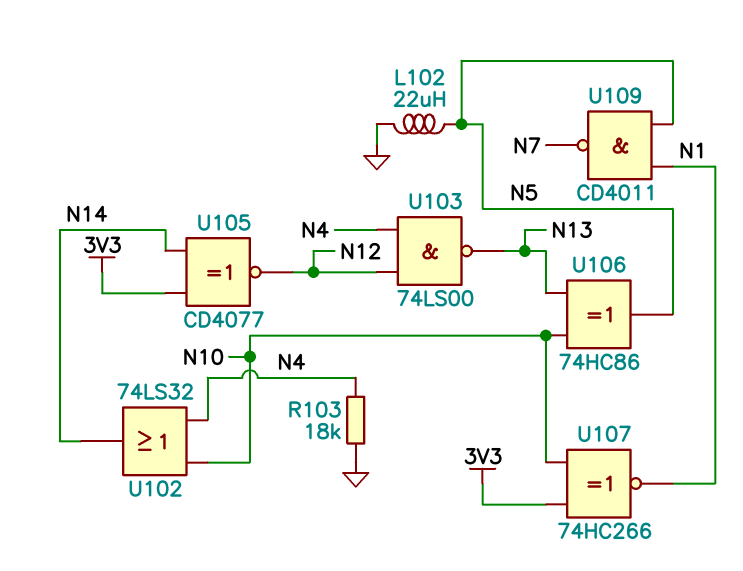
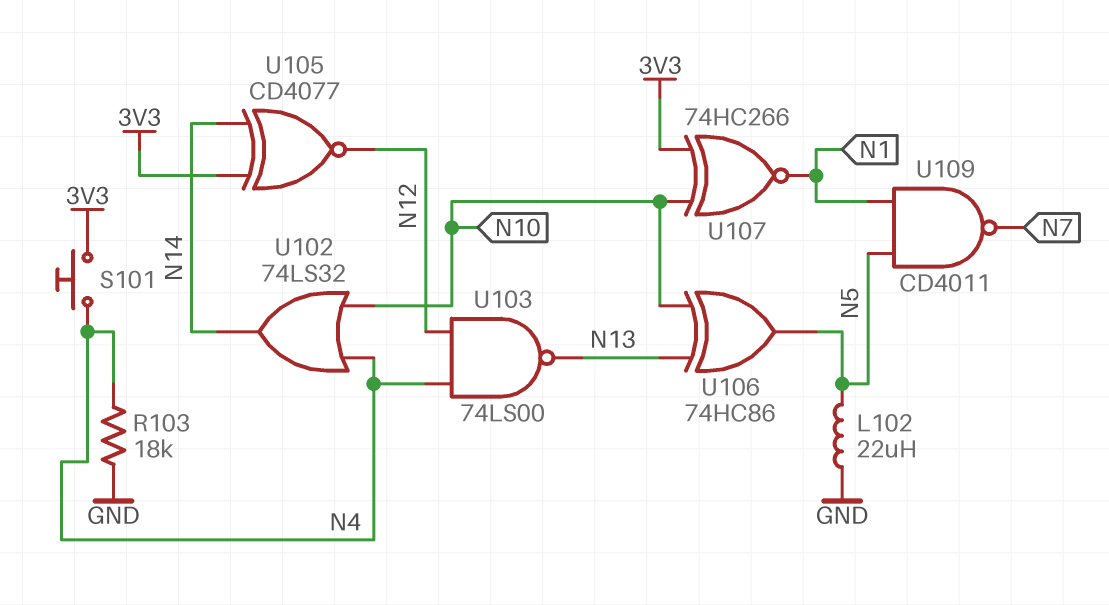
S101: none -> button (3V3, N4)

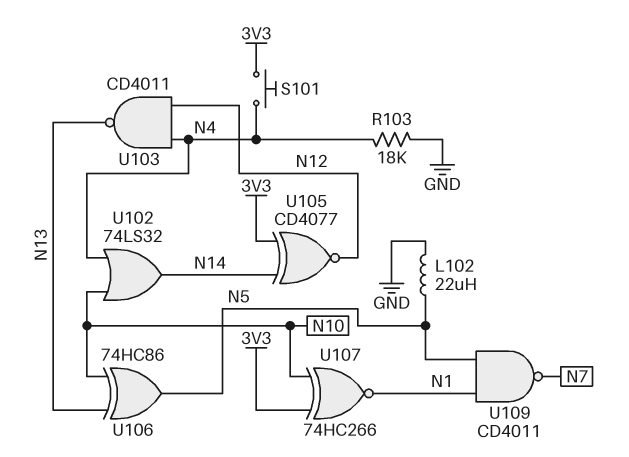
U103: NAND 74LS00 (in N4, in N12, out N13) -> NAND CD4011 (in N4, in N12, out N13)

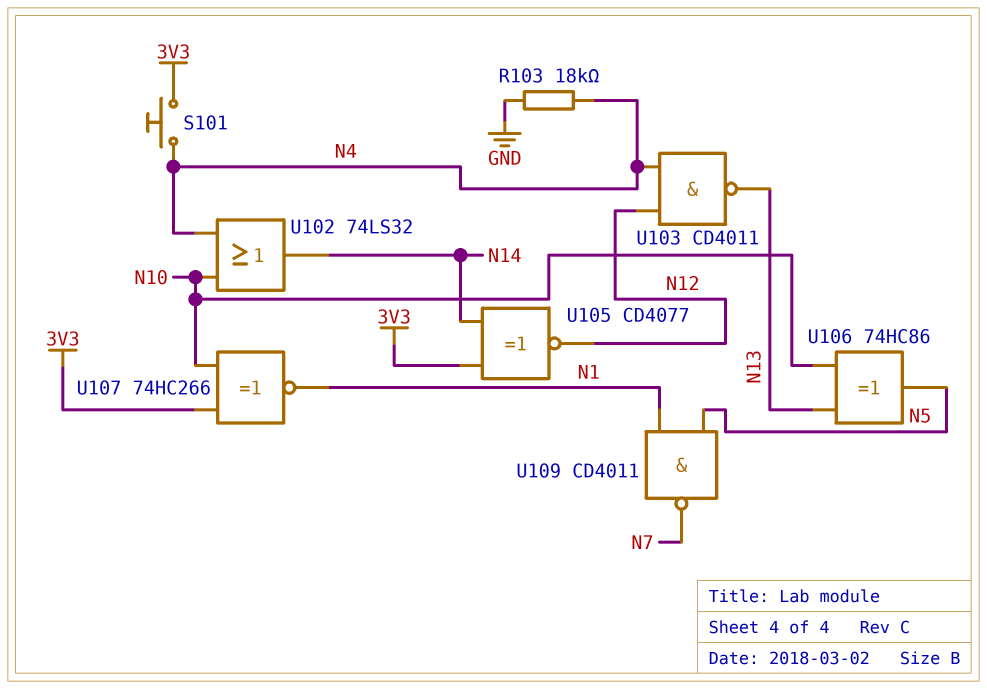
L102: 22uH (GND, N5) -> none

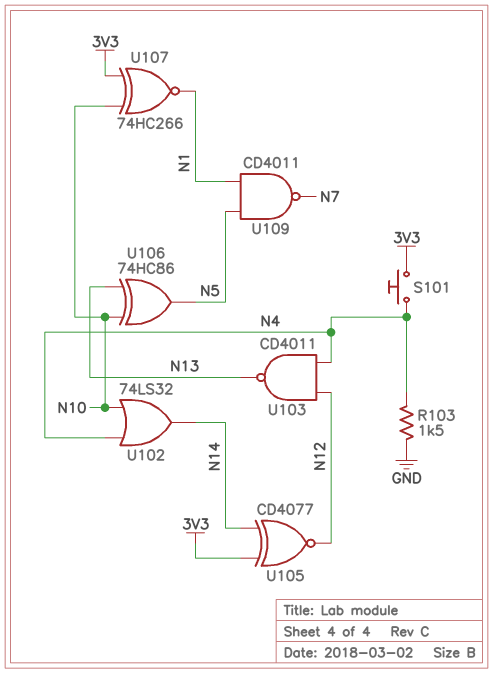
R103: 18k (GND, N4) -> 1.5k (GND, N4)

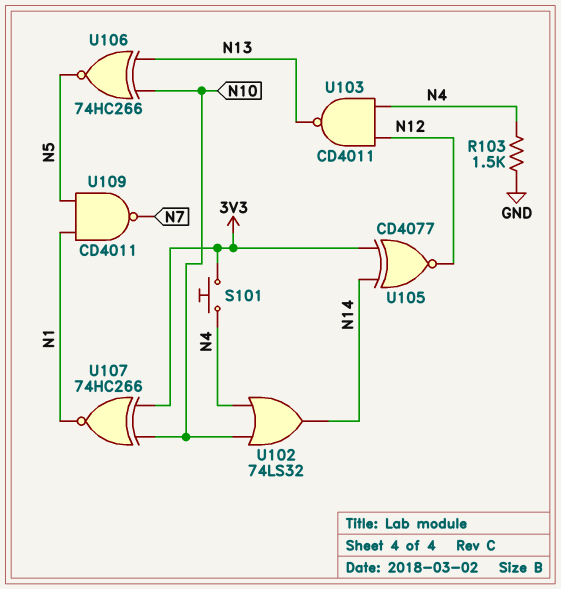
U106: XOR 74HC86 (in N10, in N13, out N5) -> XNOR 74HC266 (in N10, in N13, out N5)

